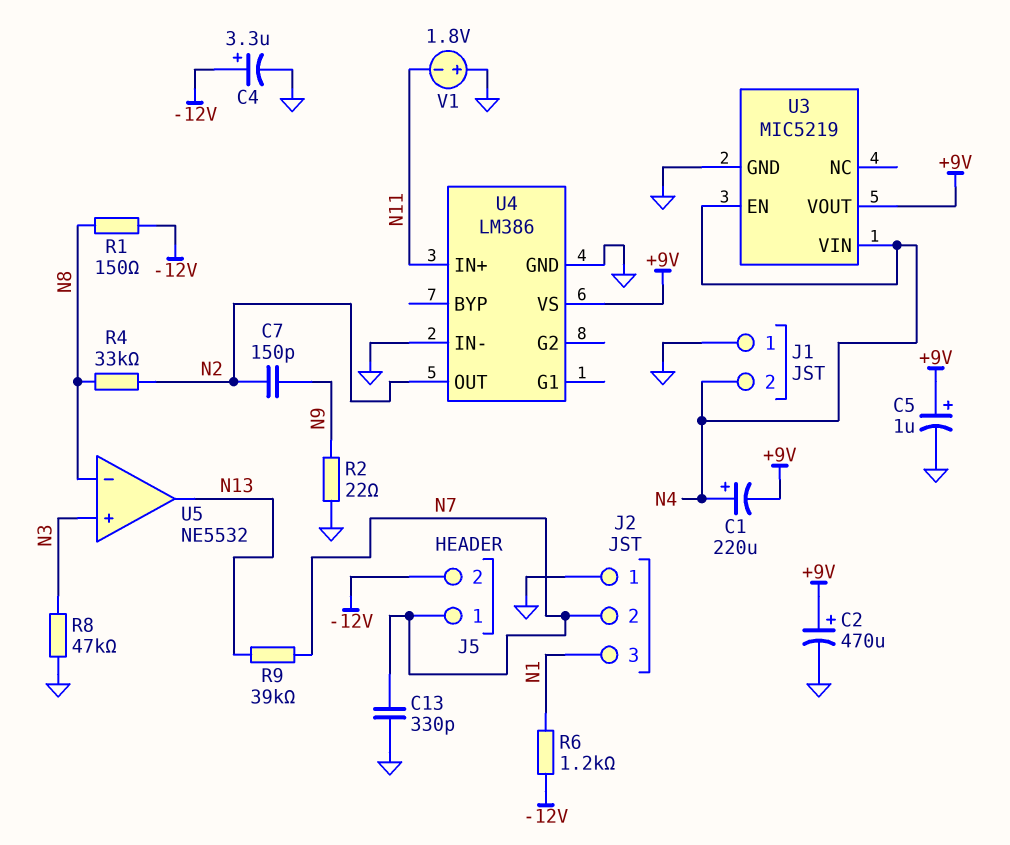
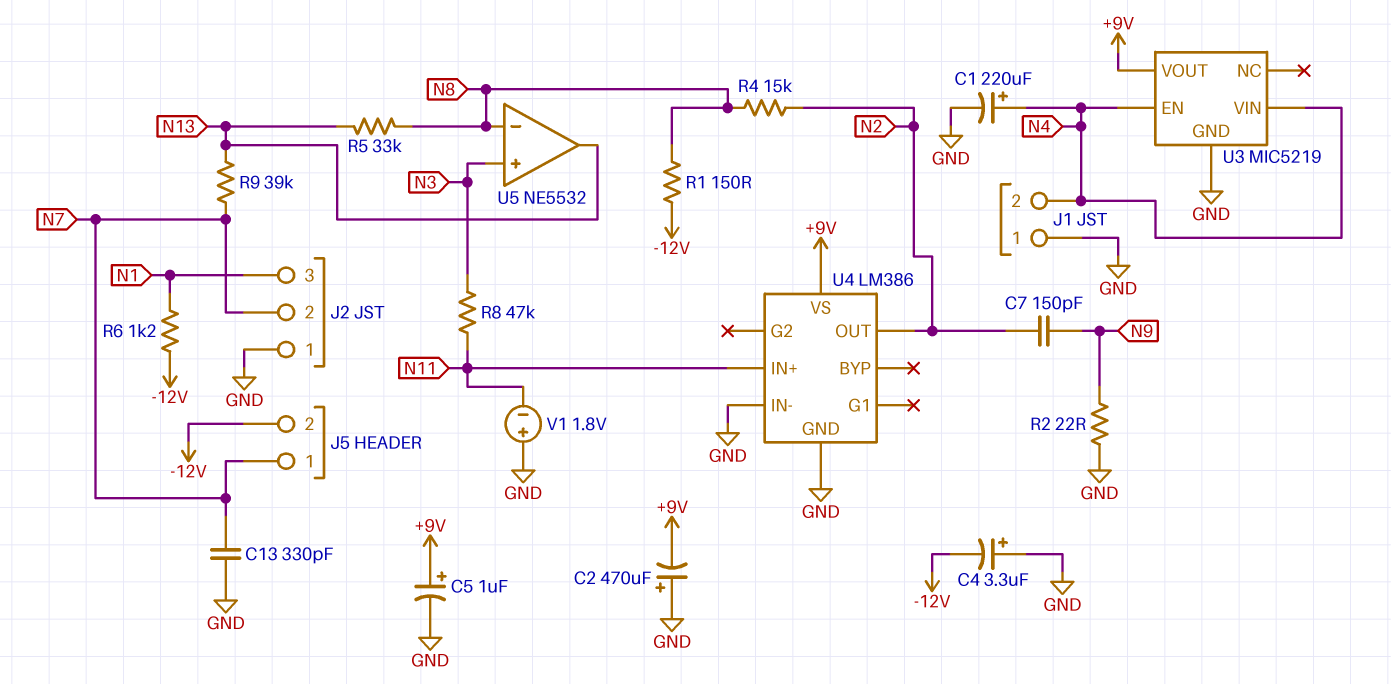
C1: 220uF (plus N4, minus +9V) -> 220uF (plus N4, minus GND)
C2: 470uF (plus +9V, minus GND) -> 470uF (plus GND, minus +9V)
C4: 3.3uF (plus -12V, minus GND) -> 3.3uF (plus GND, minus -12V)
R4: 33k (N2, N8) -> 15k (N2, N8)
R5: none -> 33k (N8, N13)
R8: 47k (GND, N3) -> 47k (N3, N11)

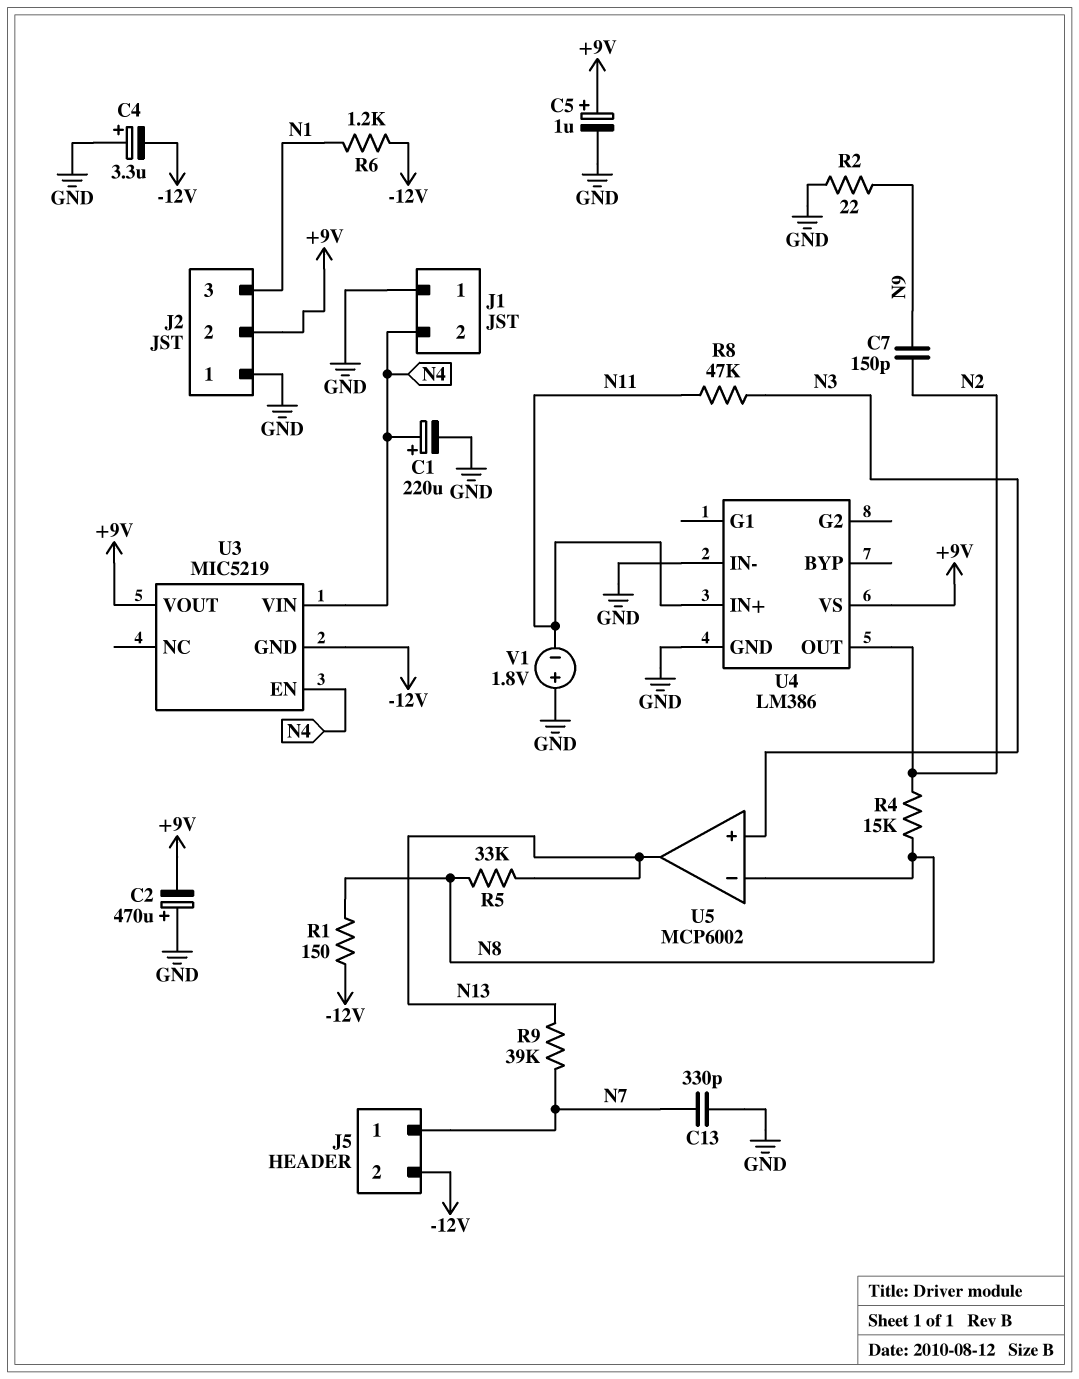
J2 pin 2: N7 -> +9V
U3 pin GND: GND -> -12V
U5: NE5532 -> MCP6002

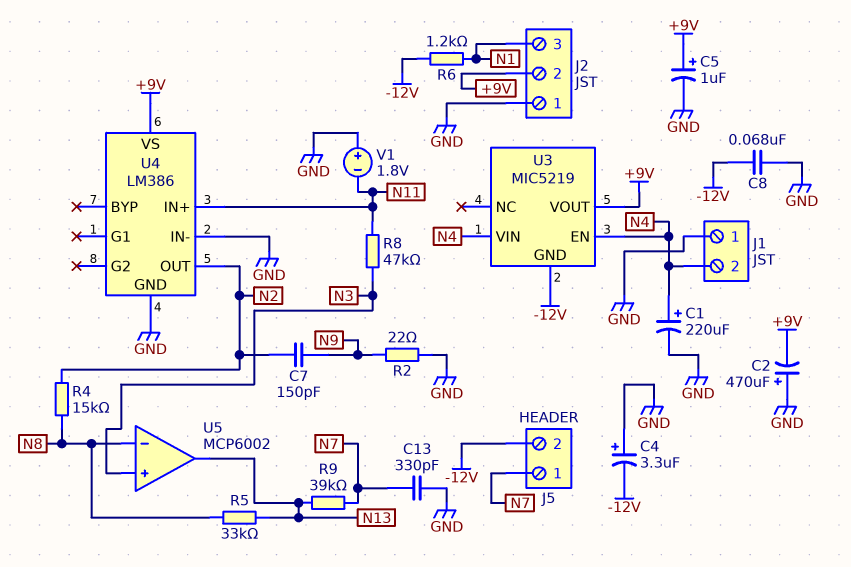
C8: none -> 68nF (-12V, GND)
R1: 150 (-12V, N8) -> none

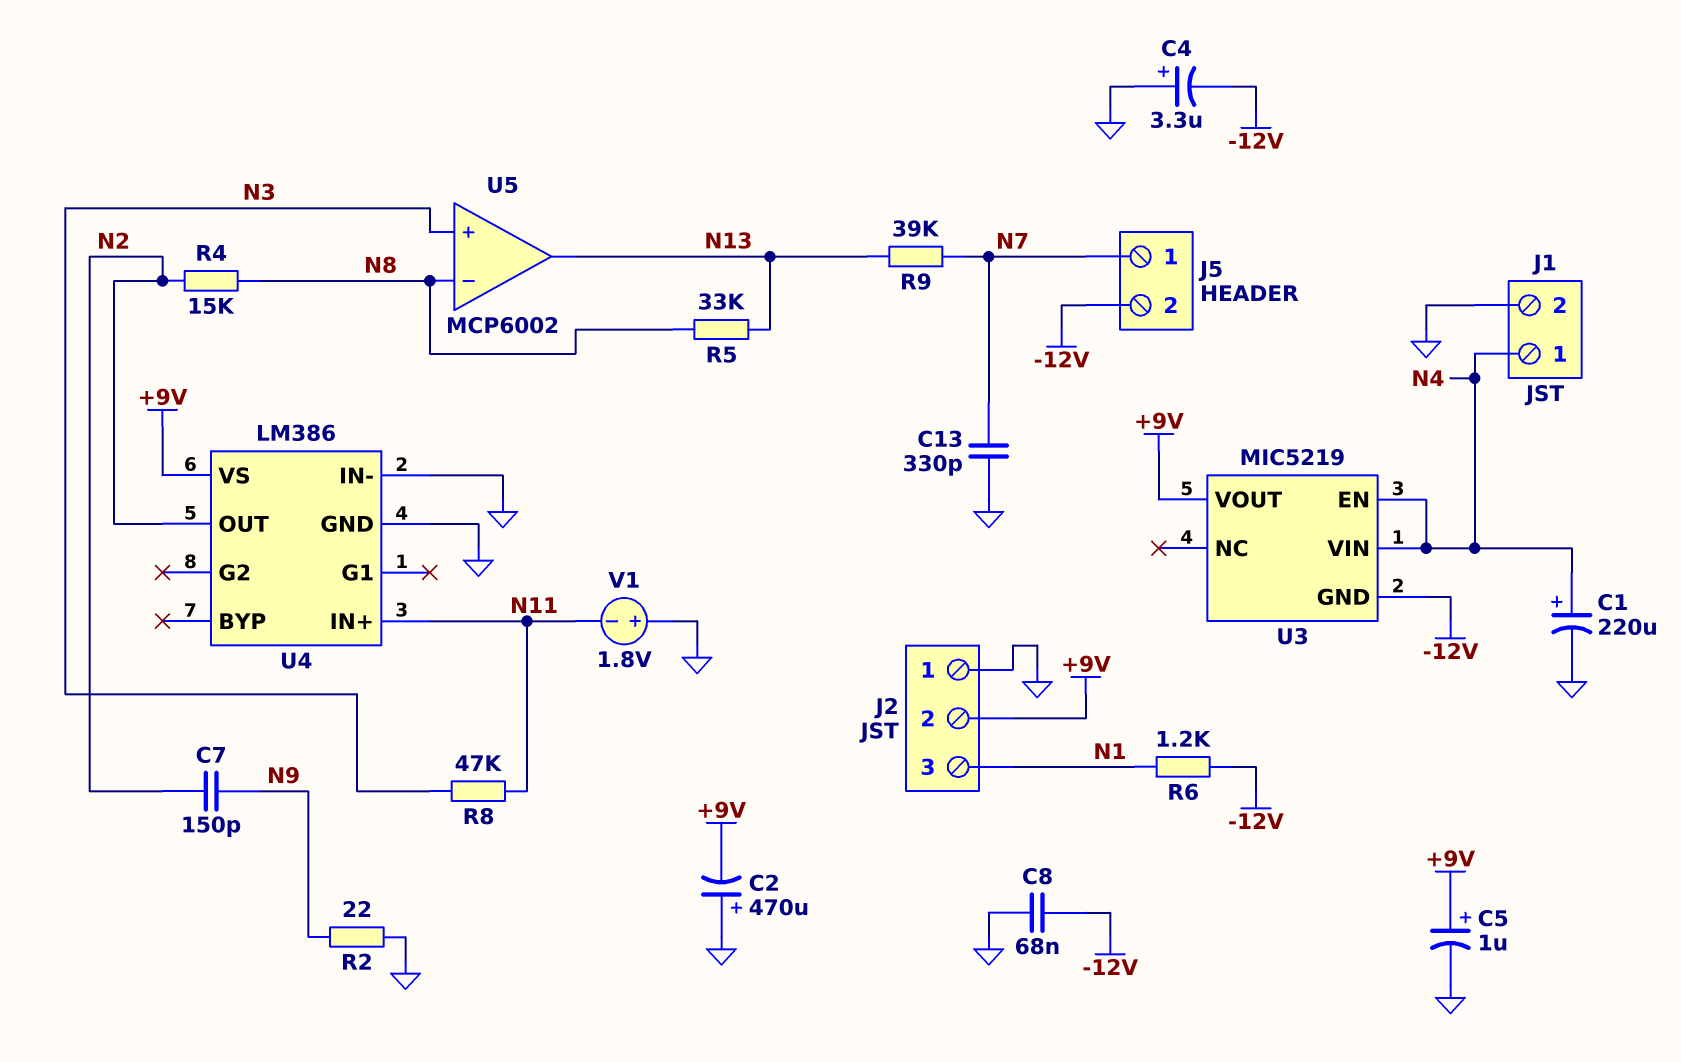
J1 pin 1: GND -> N4
J1 pin 2: N4 -> GND

